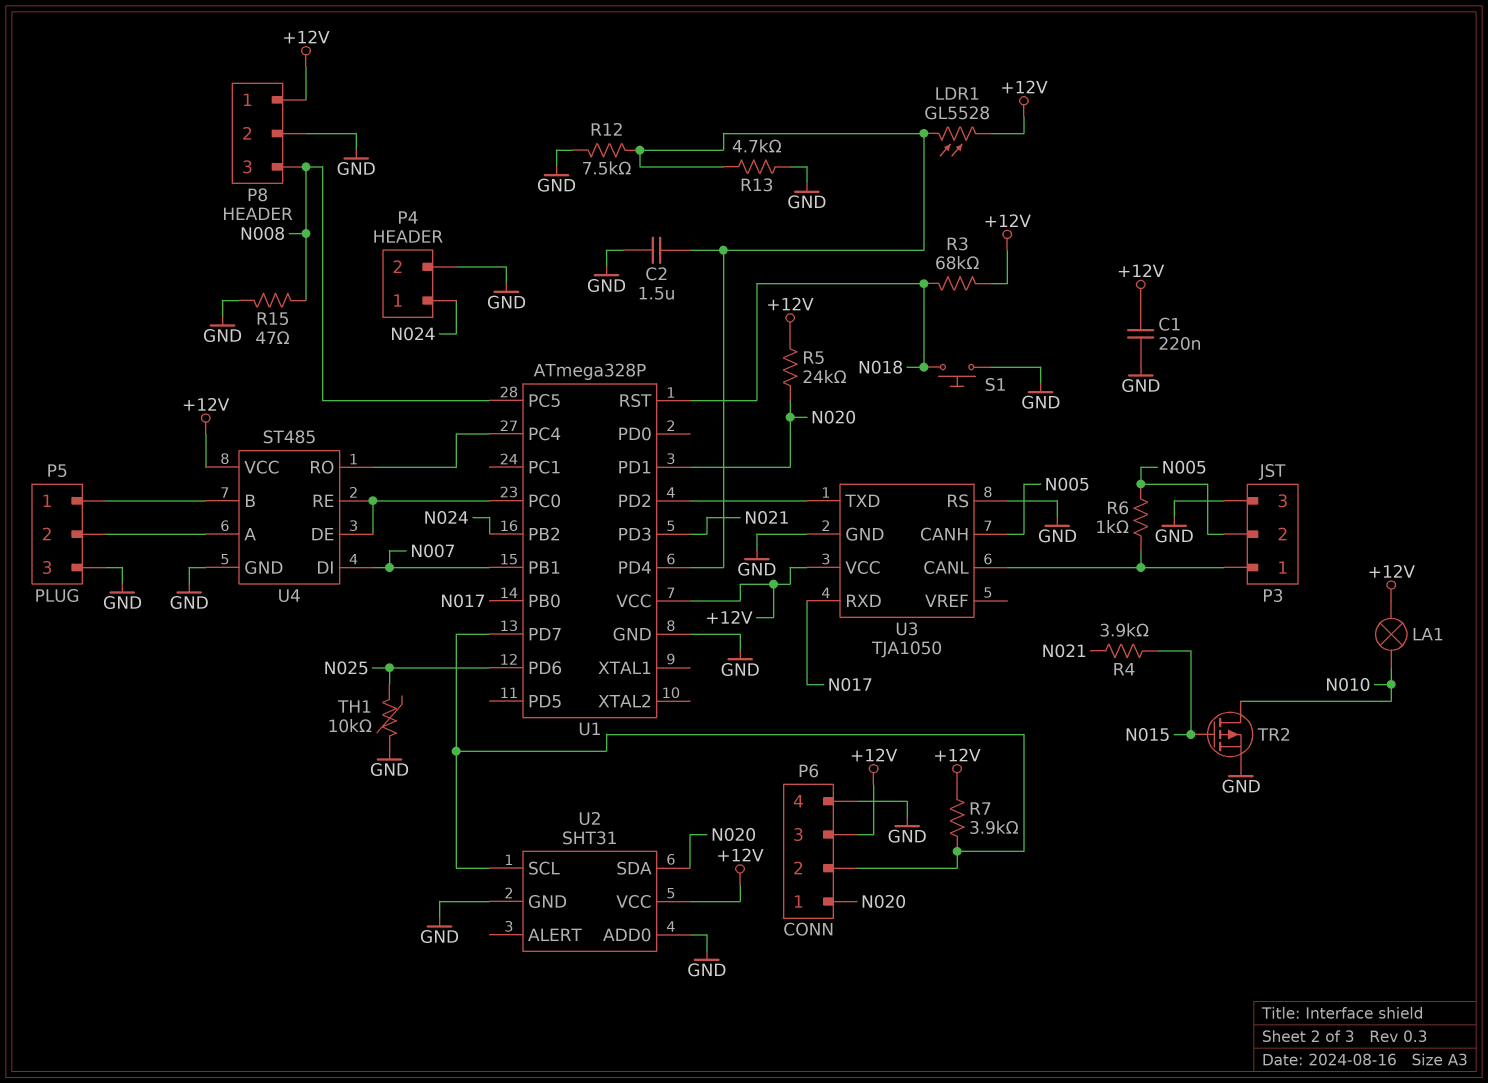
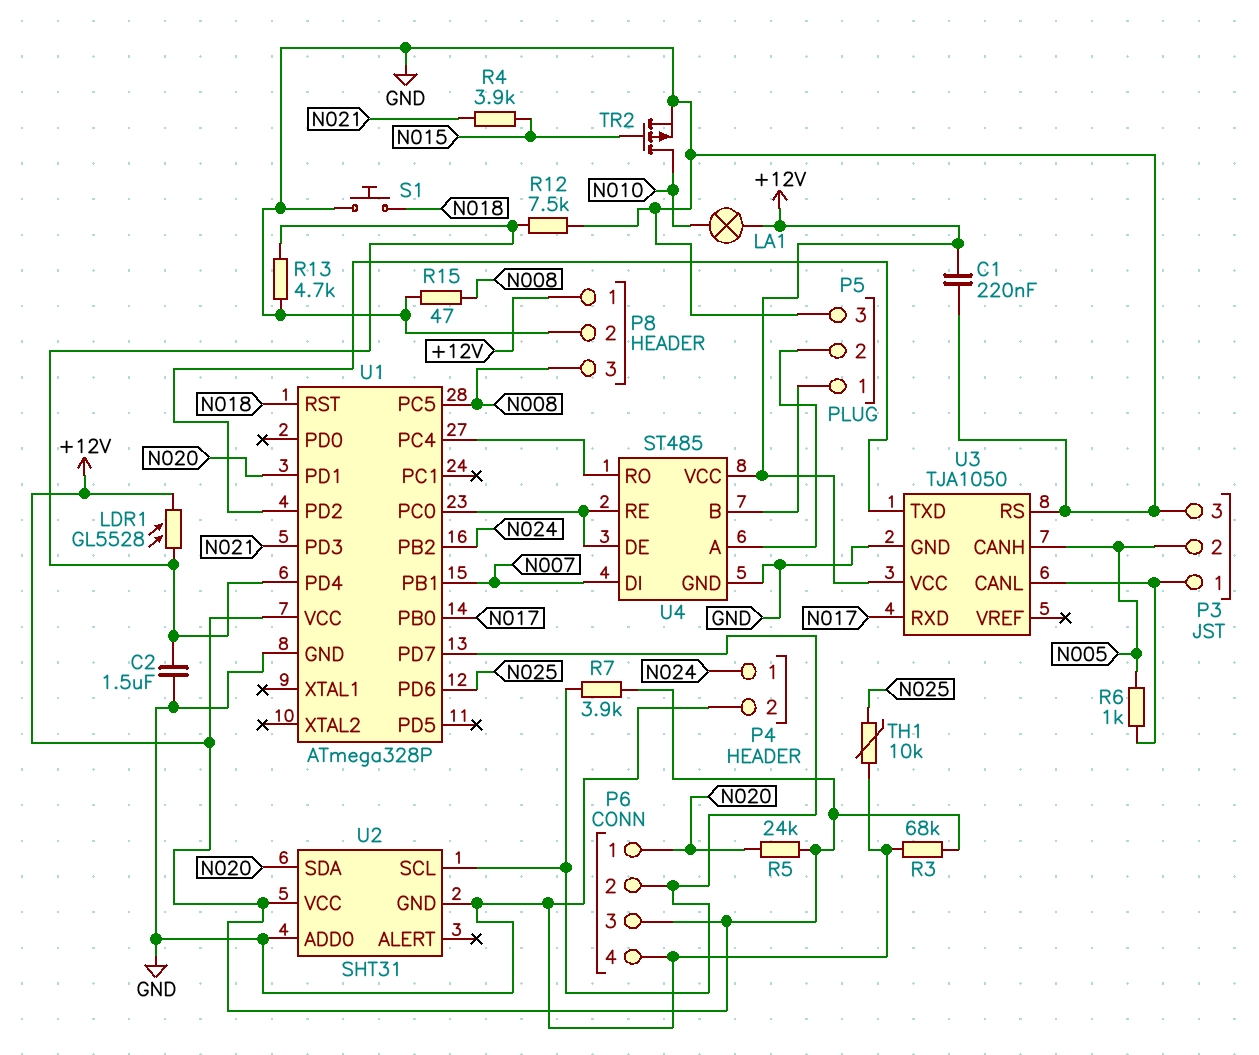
R3: 68k (+12V, N018) -> 68k (+12V, GND)

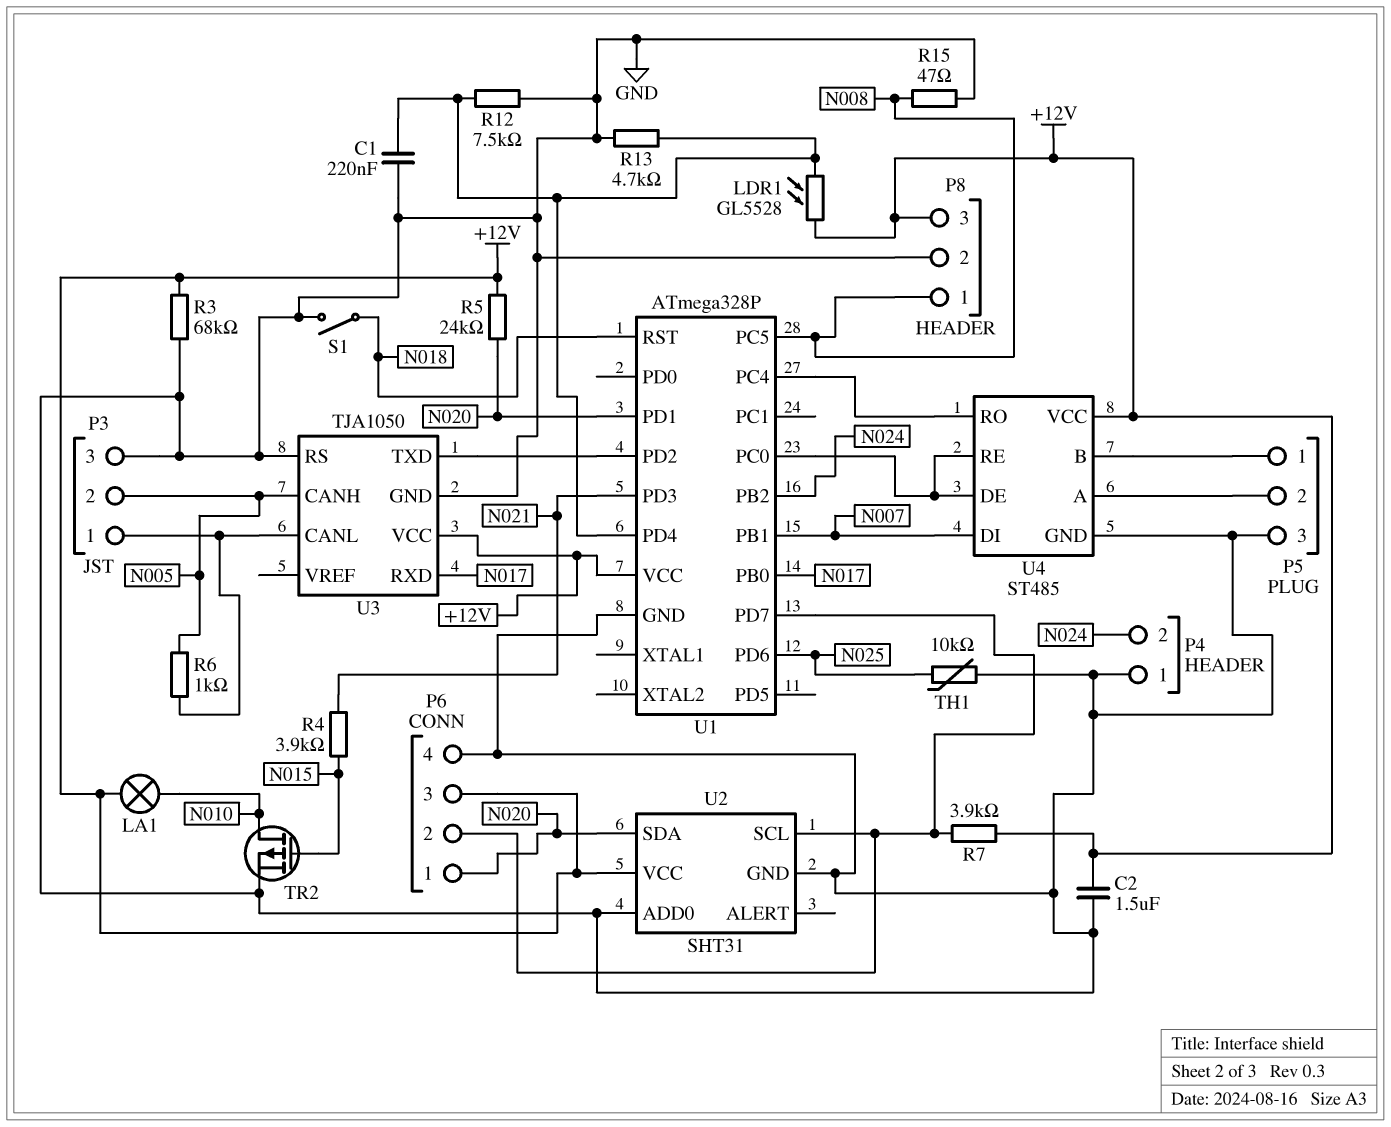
C1: 220nF (+12V, GND) -> 220nF (GND, U1/PD4)
C2: 1.5uF (GND, U1/PD4) -> 1.5uF (+12V, GND)
P4 pin 1: N024 -> GND
P4 pin 2: GND -> N024
P8 pin 1: +12V -> N008
P8 pin 3: N008 -> +12V
S1: button (GND, N018) -> switch (GND, N018)

